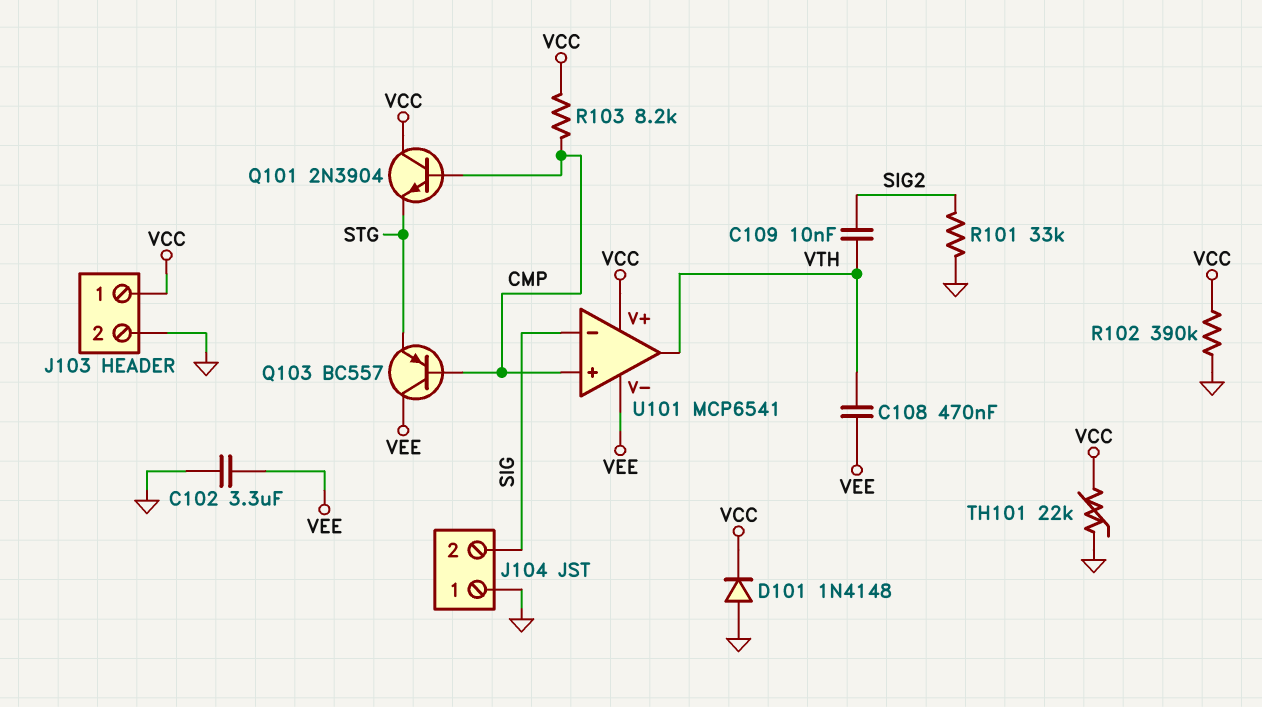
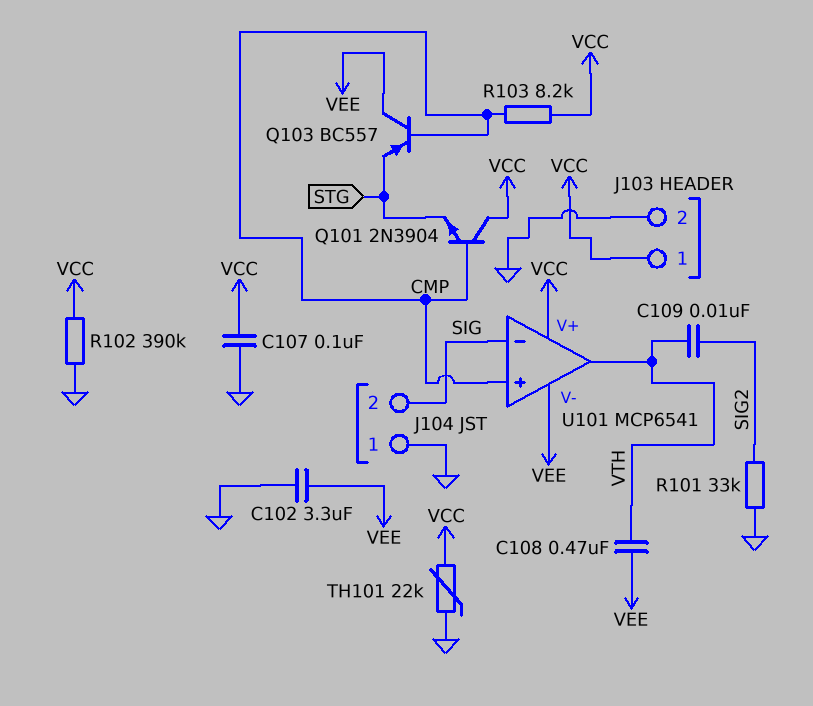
C107: none -> 100nF (GND, VCC)
D101: diode 1N4148 (A GND, K VCC) -> none

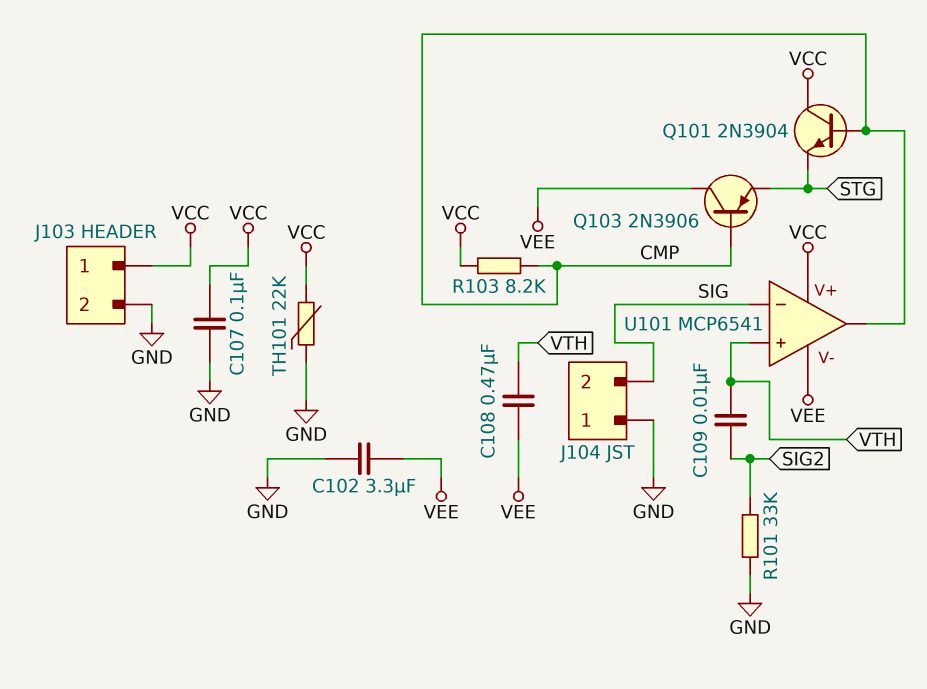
Q103: PNP BC557 (B CMP, C VEE, E STG) -> PNP 2N3906 (B CMP, C VEE, E STG)
R102: 390k (GND, VCC) -> none
U101 pin in+: CMP -> VTH
U101 pin out: VTH -> CMP

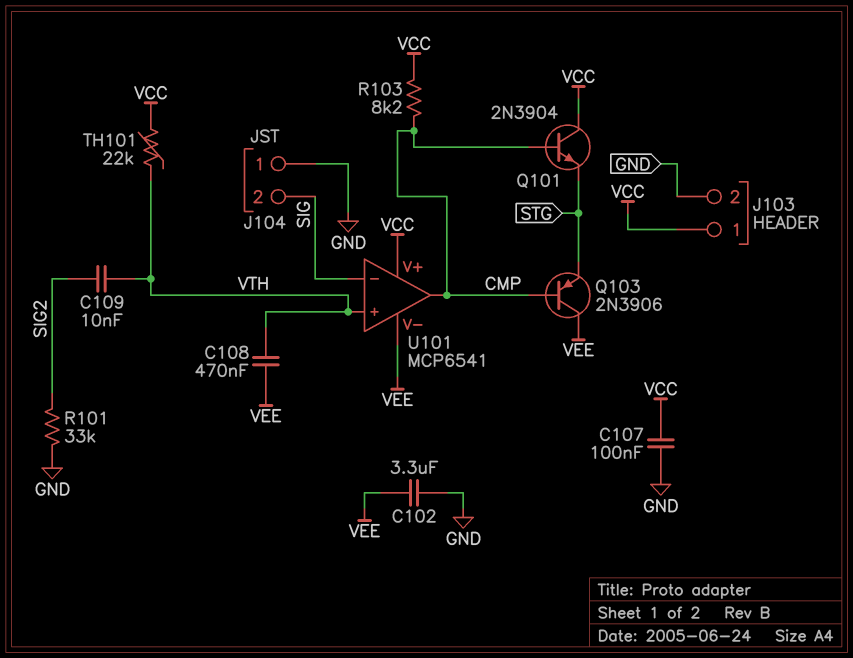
TH101: 22k (GND, VCC) -> 22k (VCC, VTH)

